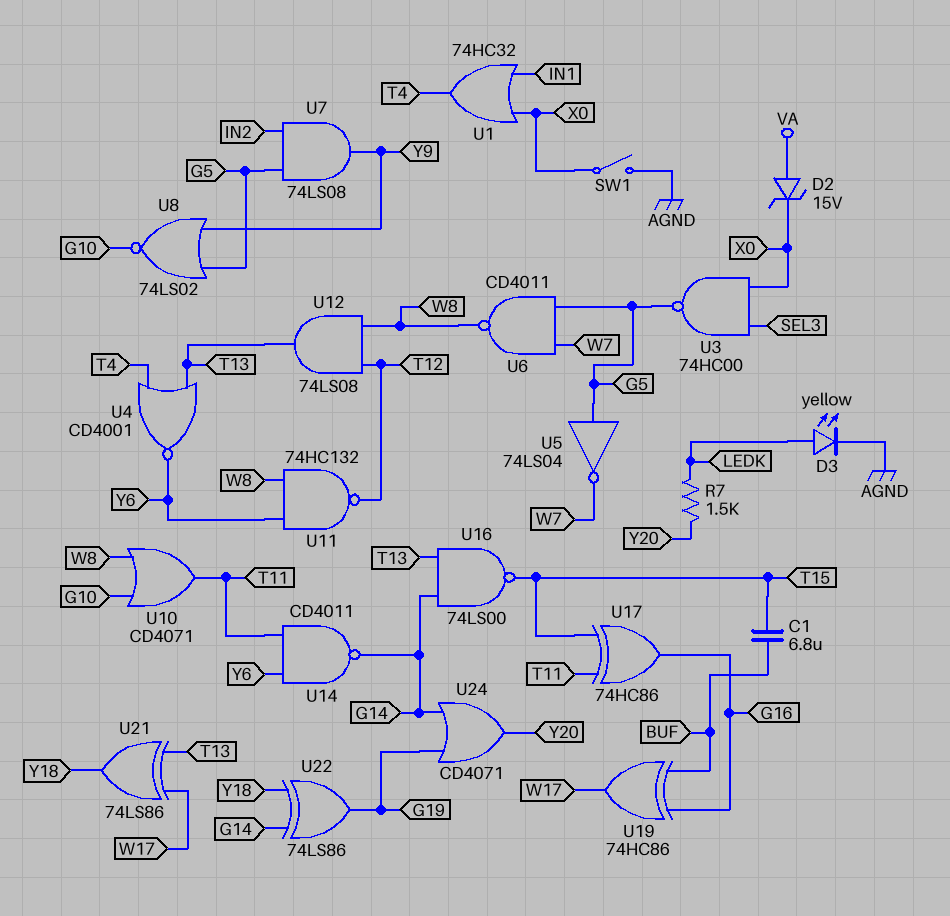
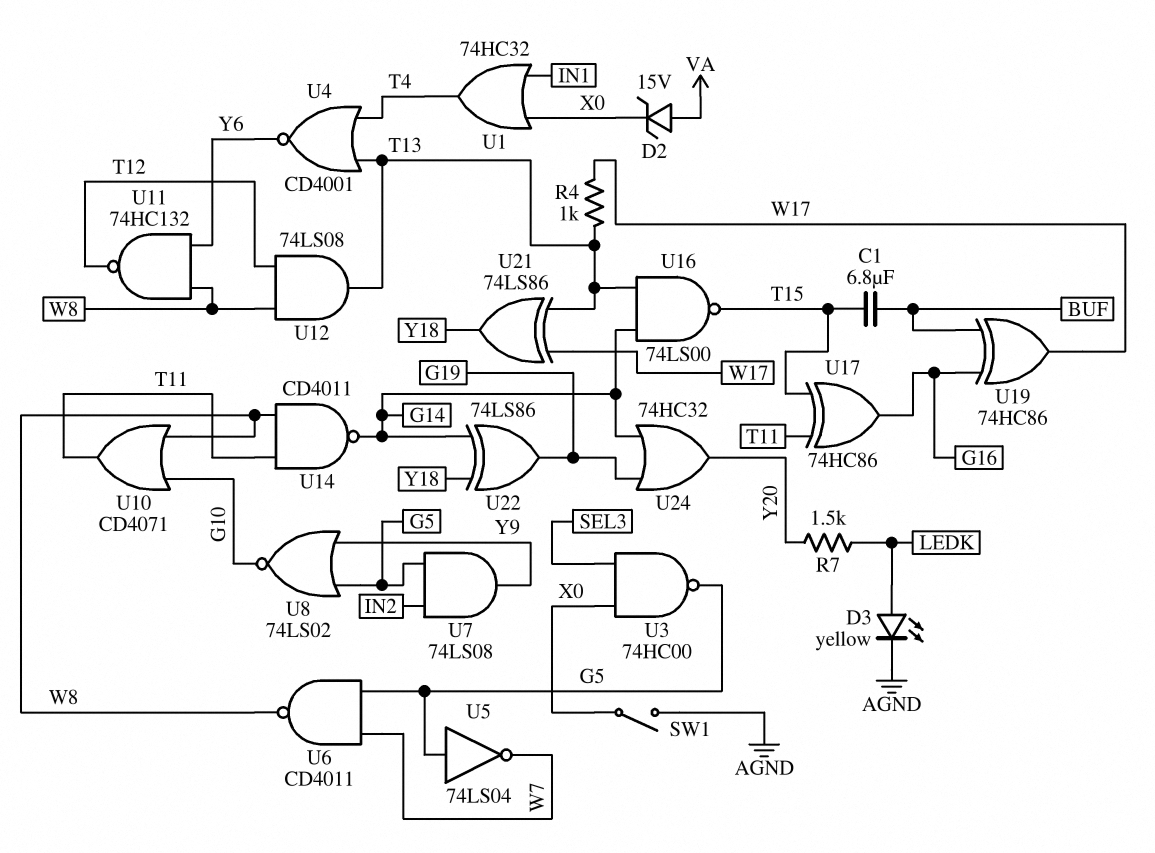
R4: none -> 1k (T13, W17)
U14: NAND CD4011 (in T11, in Y6, out G14) -> NAND CD4011 (in T11, in W8, out G14)
U24: OR CD4071 (in G14, in G19, out Y20) -> OR 74HC32 (in G14, in G19, out Y20)

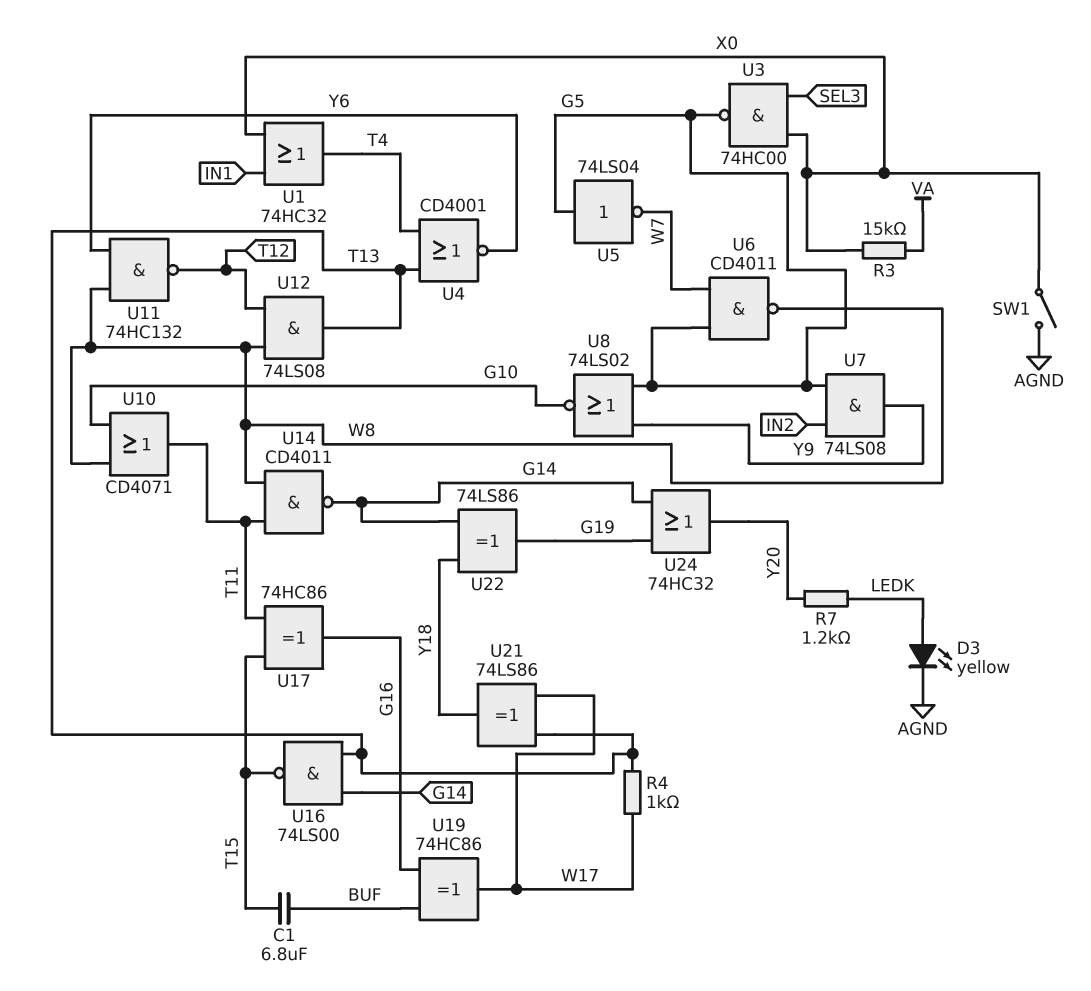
D2: zener 15V (A VA, K X0) -> none
R3: none -> 15k (VA, X0)
R7: 1.5k (LEDK, Y20) -> 1.2k (LEDK, Y20)

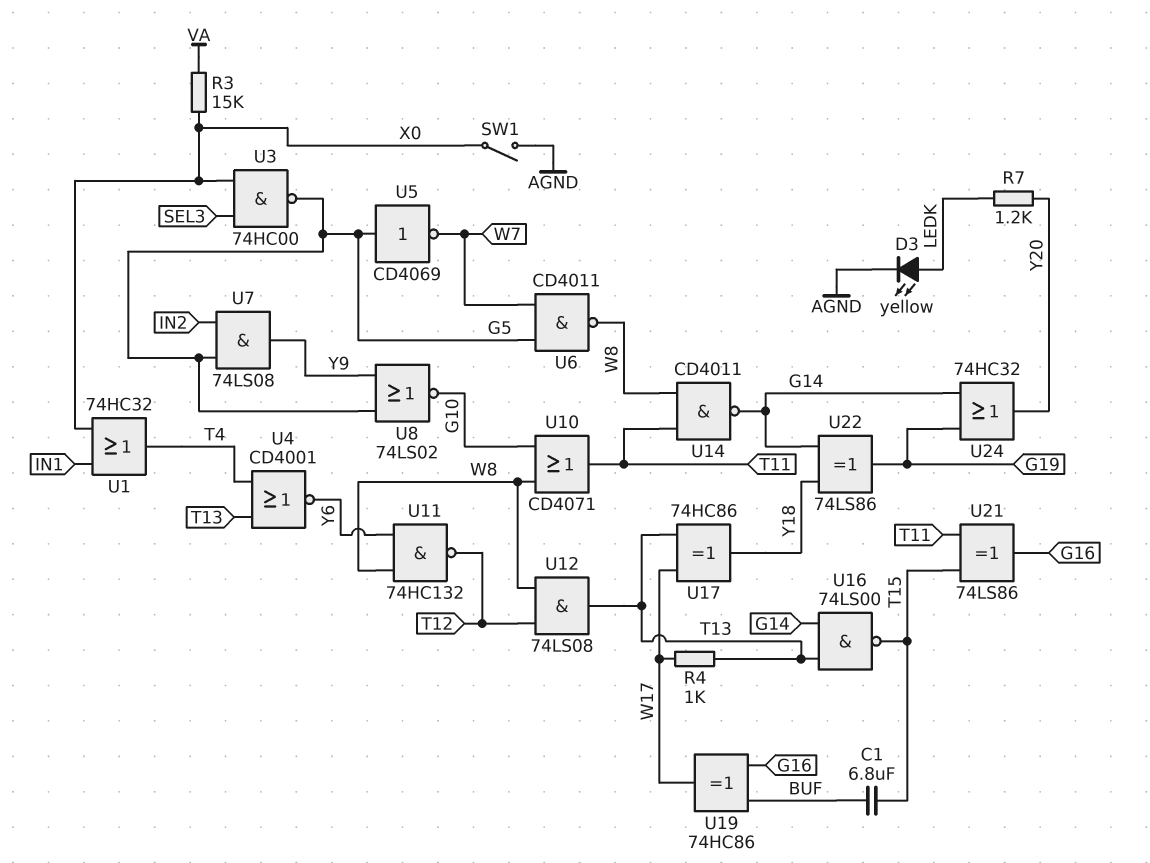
U5: NOT 74LS04 (in G5, out W7) -> NOT CD4069 (in G5, out W7)
U17: XOR 74HC86 (in T11, in T15, out G16) -> XOR 74HC86 (in T13, in W17, out Y18)
U21: XOR 74LS86 (in T13, in W17, out Y18) -> XOR 74LS86 (in T11, in T15, out G16)

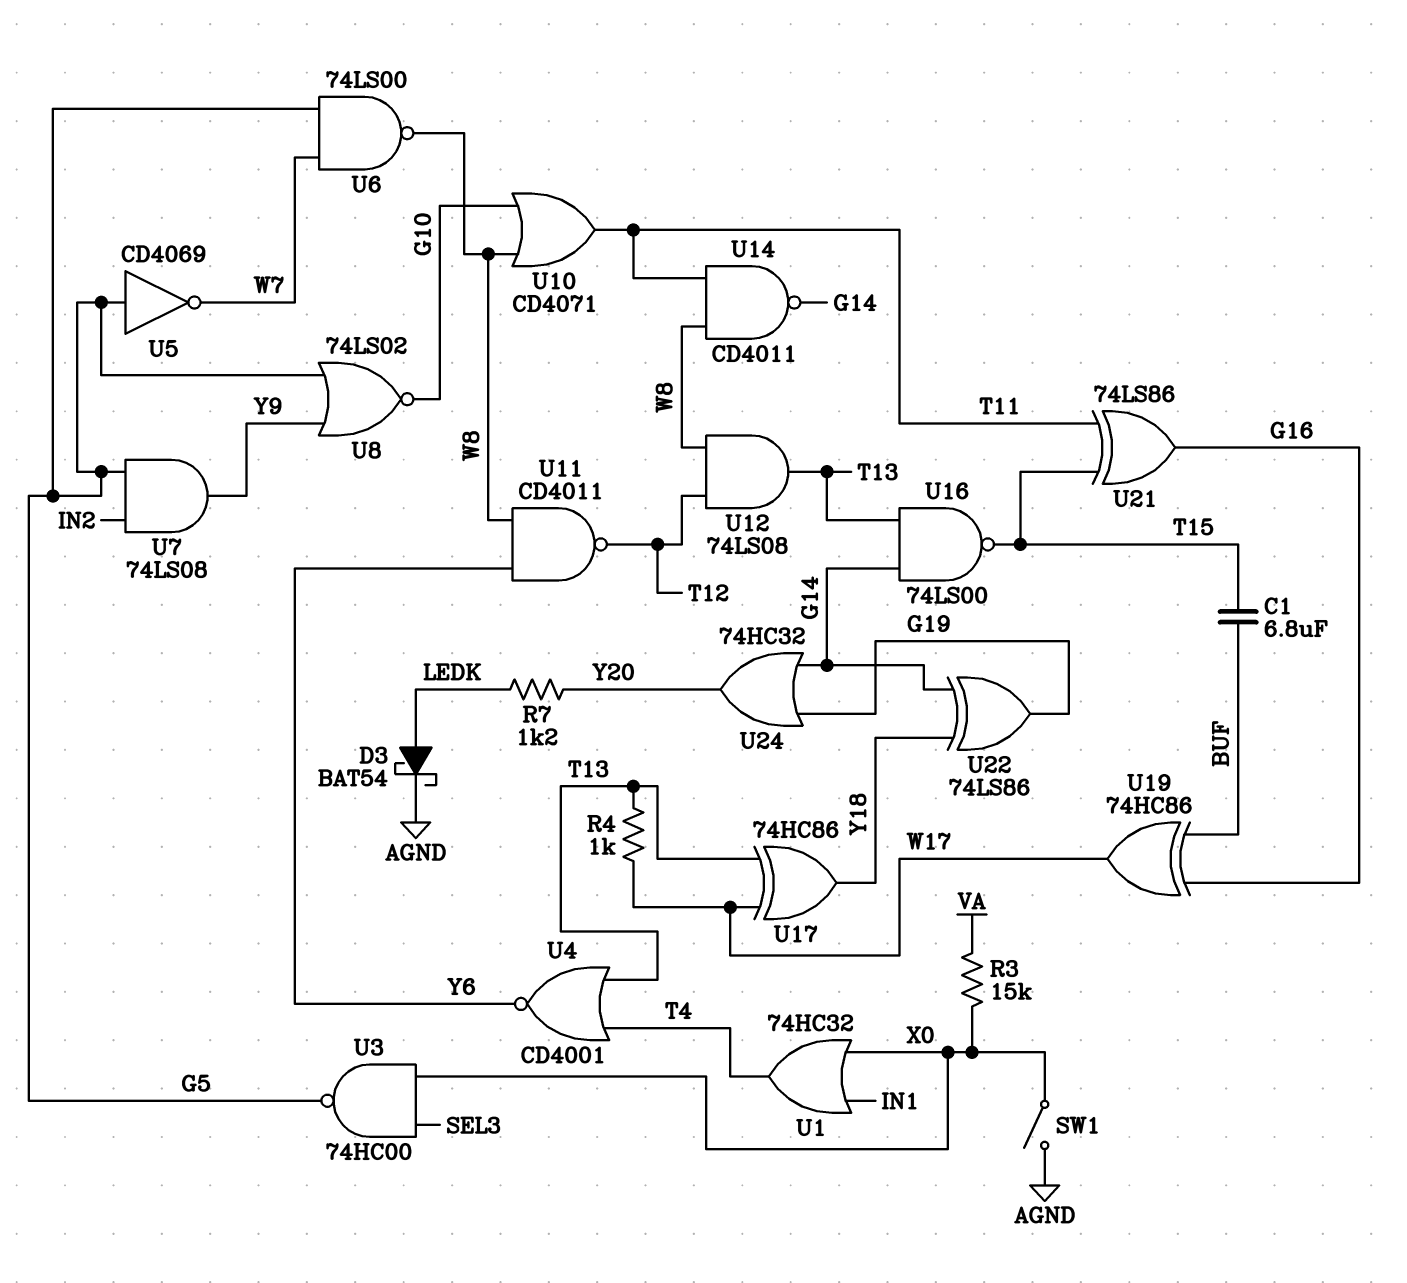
D3: LED yellow (A LEDK, K AGND) -> schottky BAT54 (A LEDK, K AGND)
U6: NAND CD4011 (in G5, in W7, out W8) -> NAND 74LS00 (in G5, in W7, out W8)
U11: NAND 74HC132 (in W8, in Y6, out T12) -> NAND CD4011 (in W8, in Y6, out T12)

